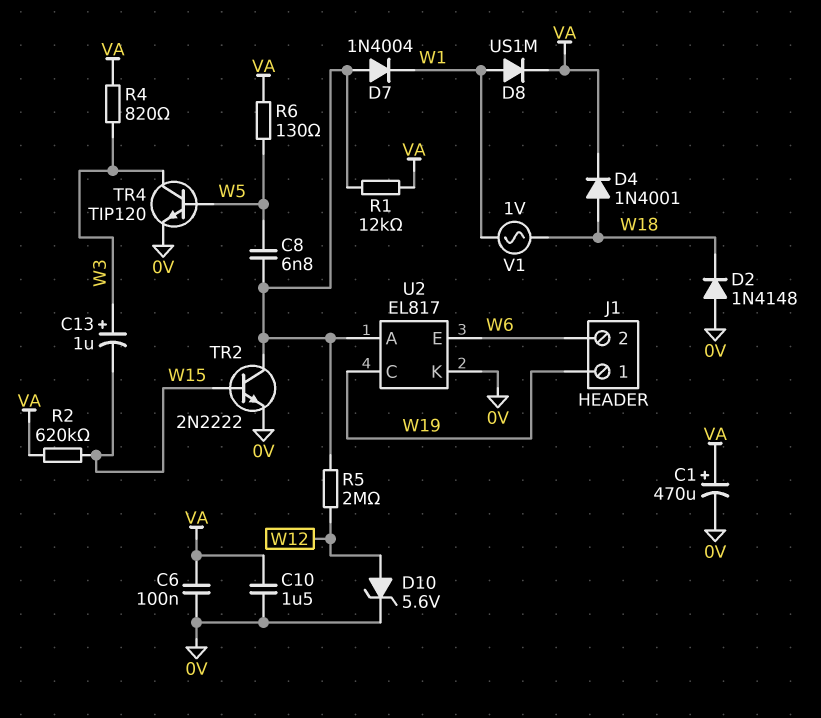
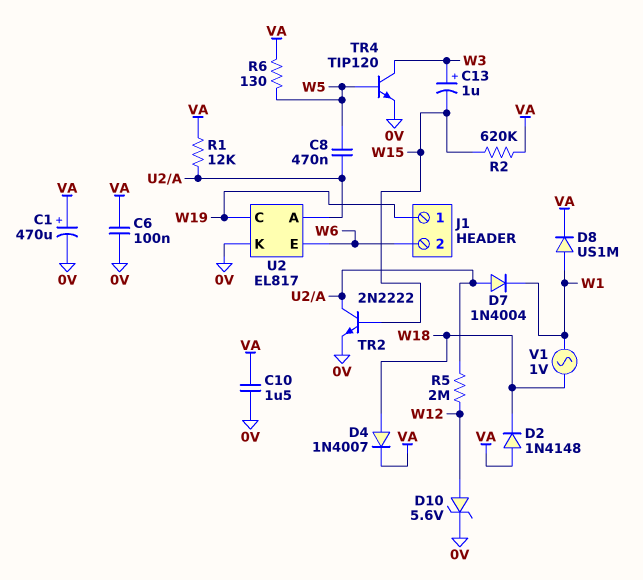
C8: 6.8nF (U2/A, W5) -> 470nF (U2/A, W5)
D2: diode 1N4148 (A 0V, K W18) -> diode 1N4148 (A VA, K W18)
D4: diode 1N4001 (A W18, K VA) -> diode 1N4007 (A W18, K VA)
R4: 820 (VA, W3) -> none

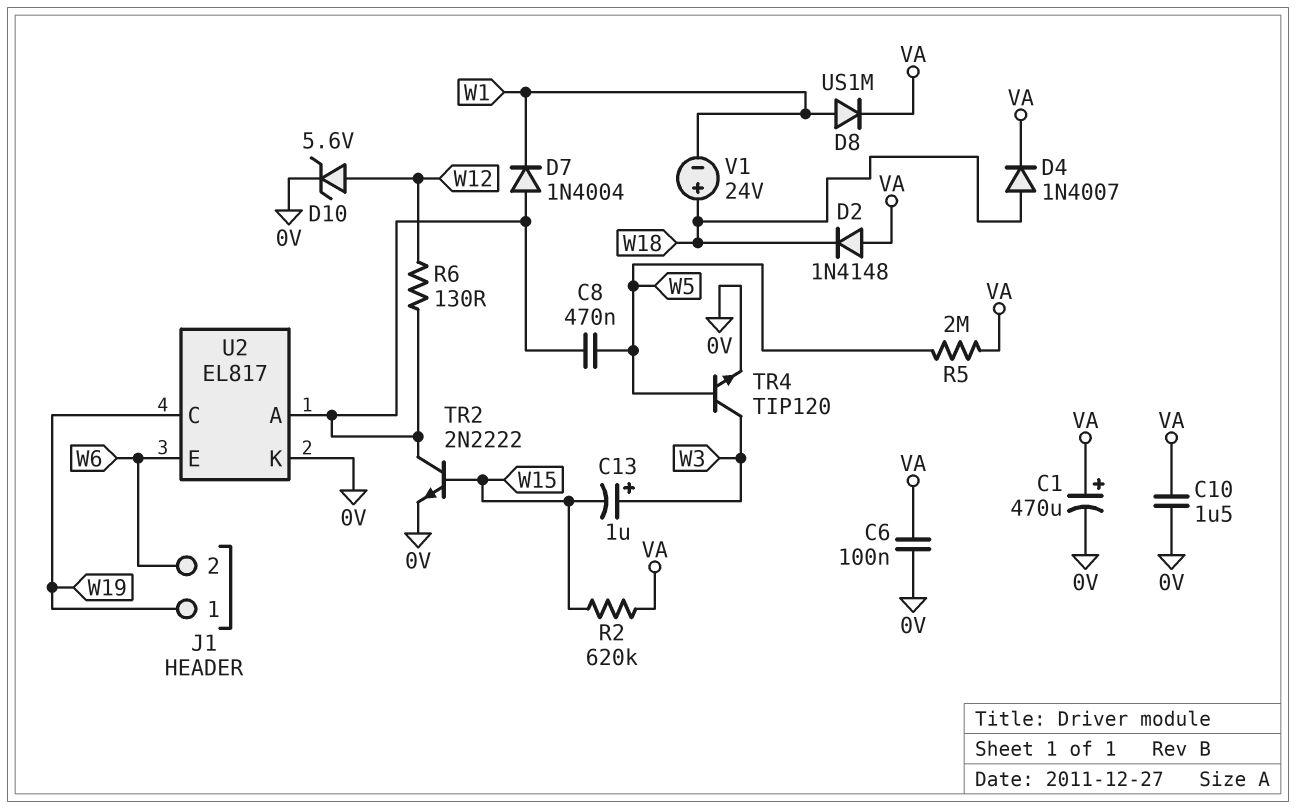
R1: 12k (U2/A, VA) -> none
R5: 2M (U2/A, W12) -> 2M (VA, W5)
R6: 130 (VA, W5) -> 130 (U2/A, W12)
V1: AC 1V (W1, W18) -> 24V (plus W18, minus W1)

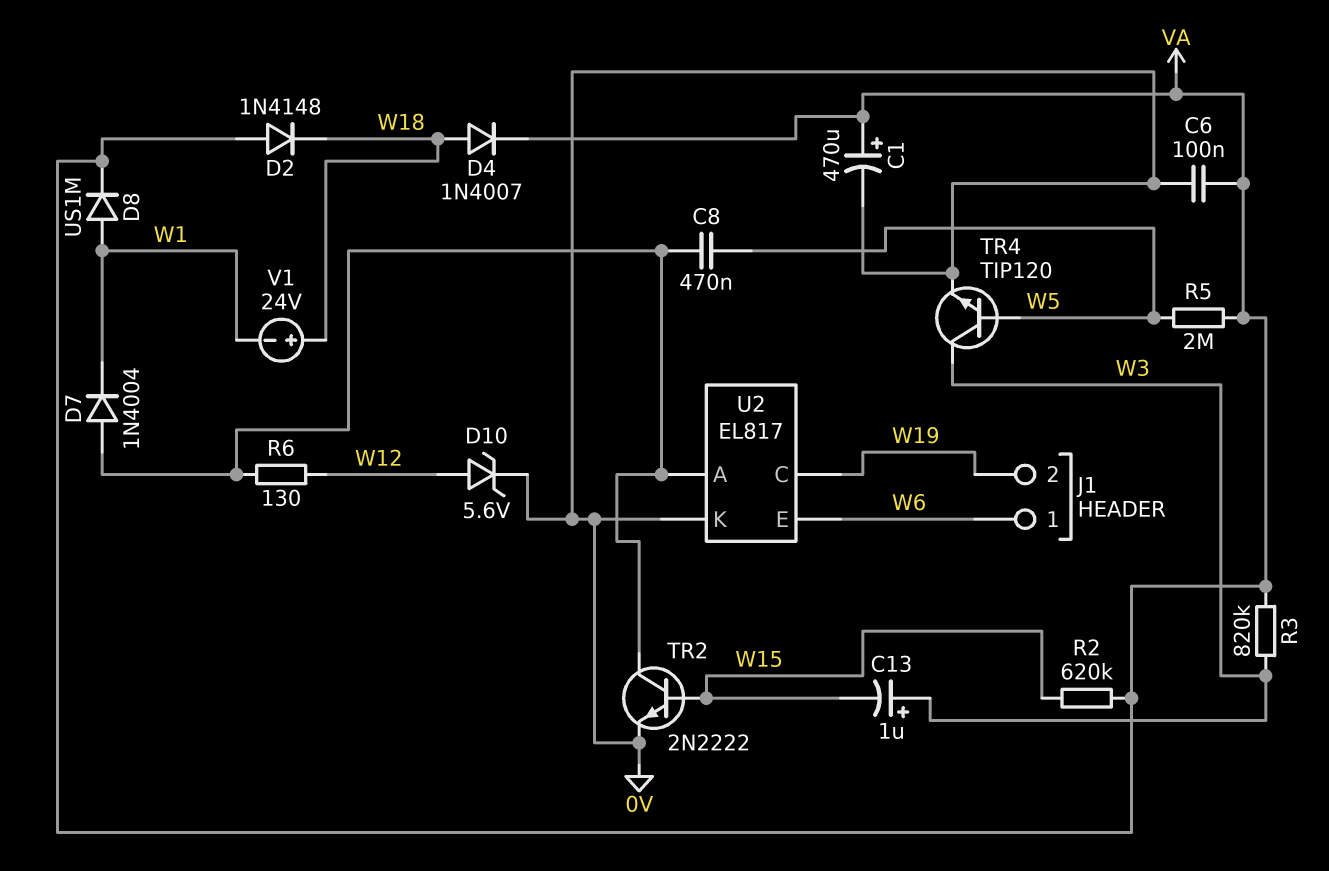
C10: 1.5uF (0V, VA) -> none
J1 pin 1: W19 -> W6
J1 pin 2: W6 -> W19
R3: none -> 820k (VA, W3)

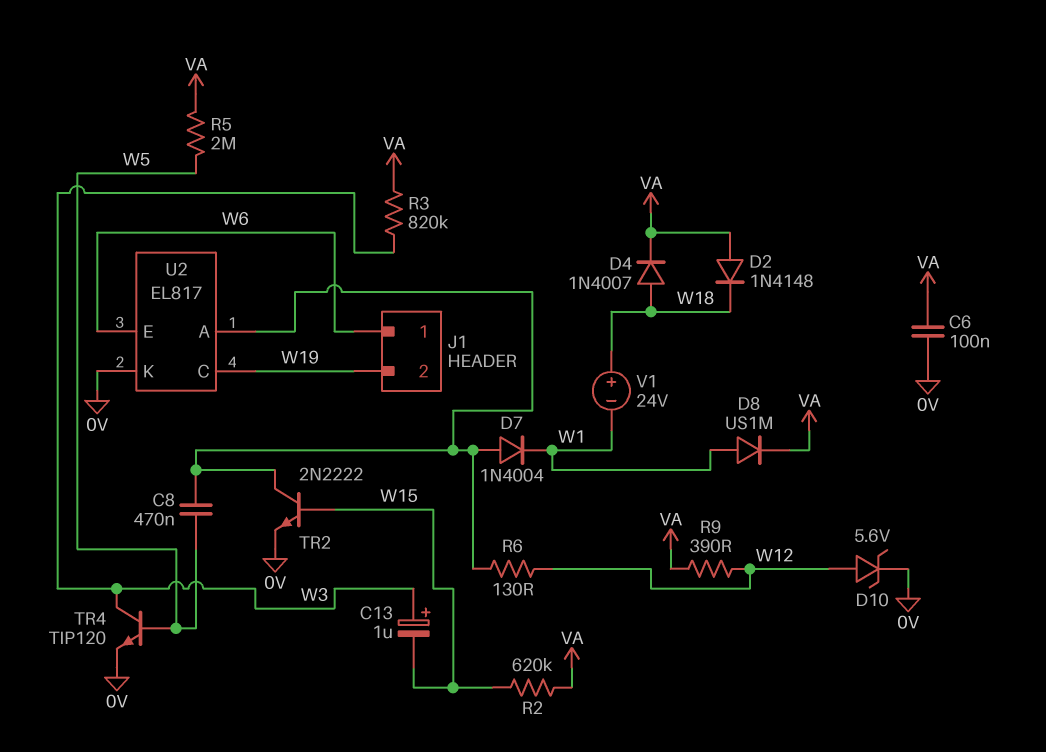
C1: 470uF (plus VA, minus 0V) -> none
R9: none -> 390 (VA, W12)

